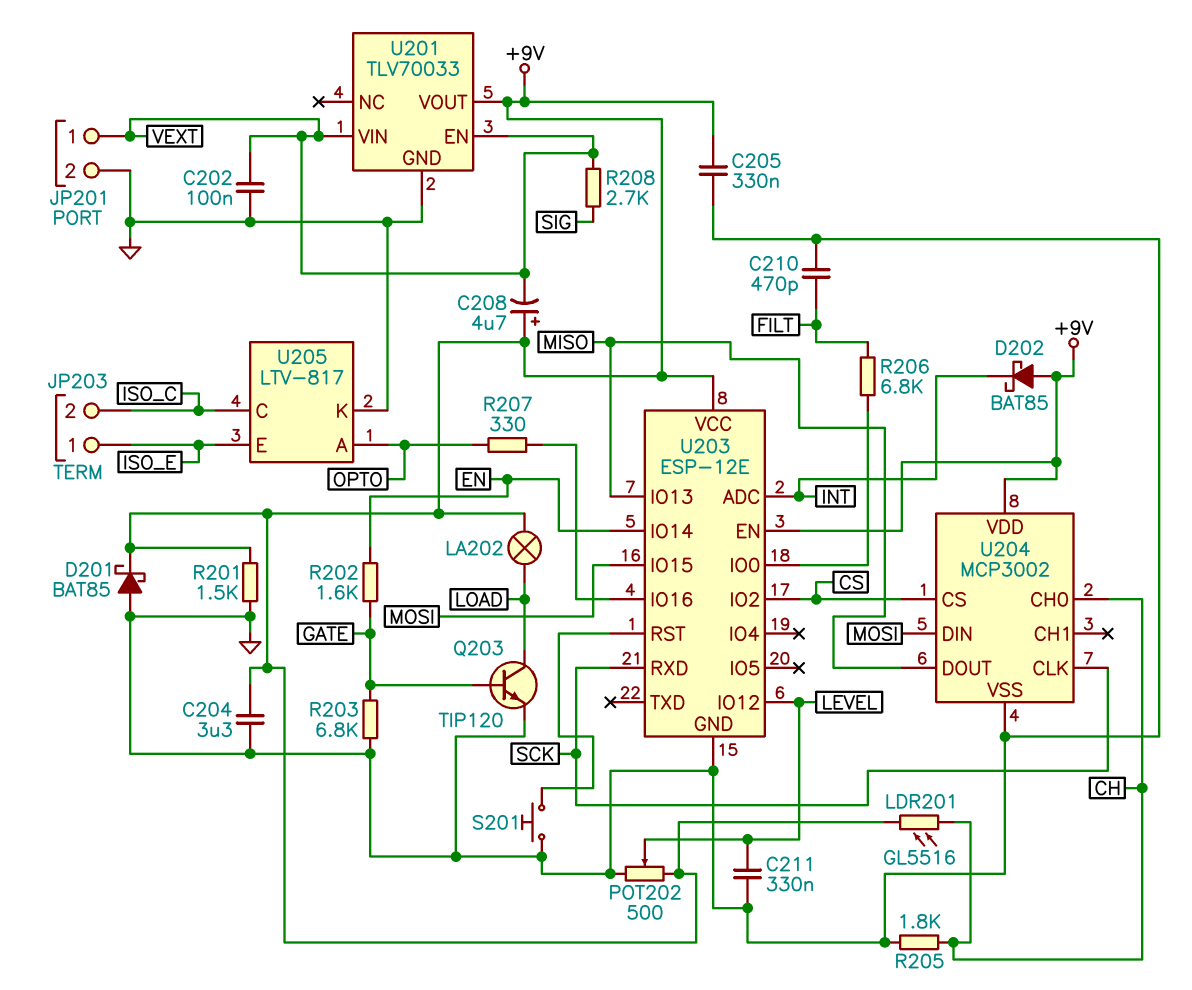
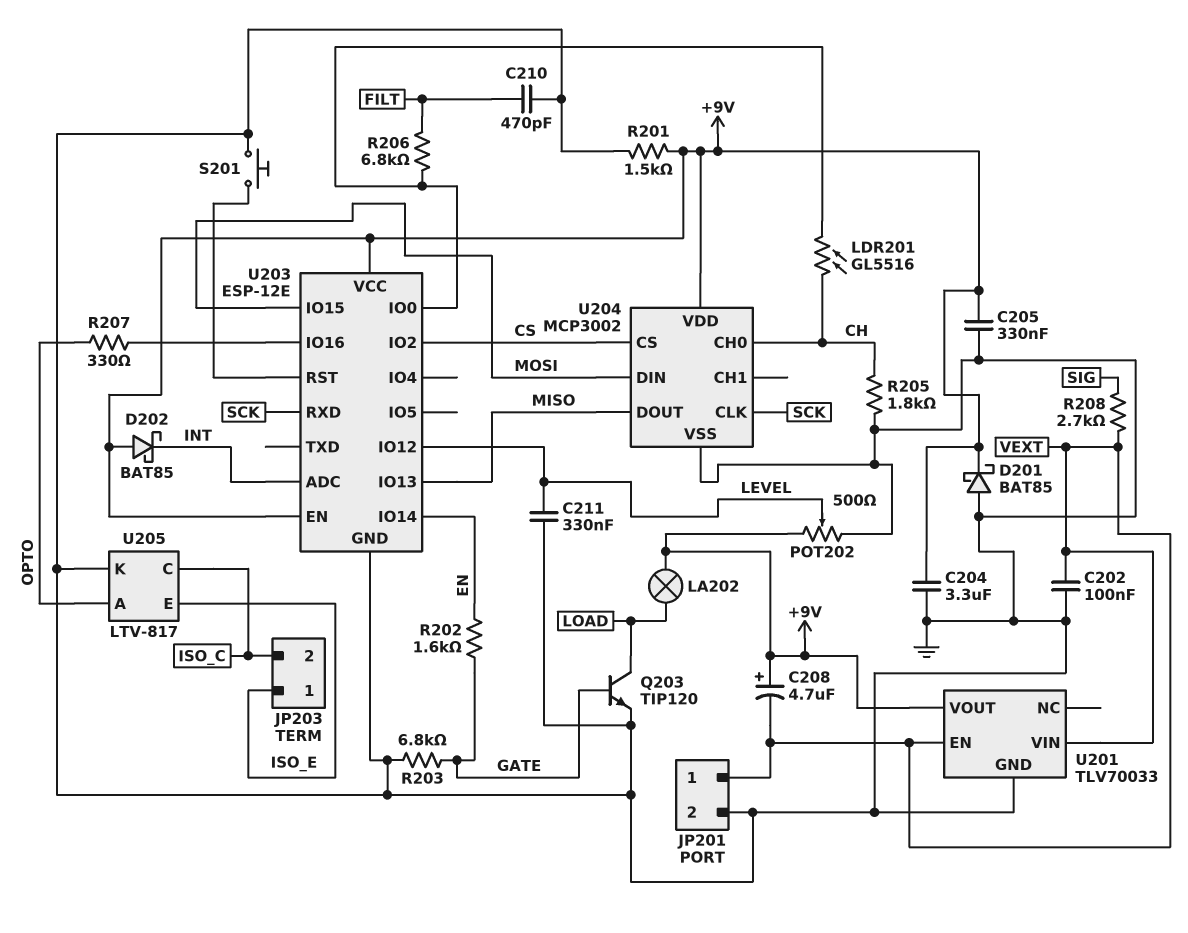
LDR201: GL5516 (+9V, CH) -> GL5516 (CH, U203/IO0)

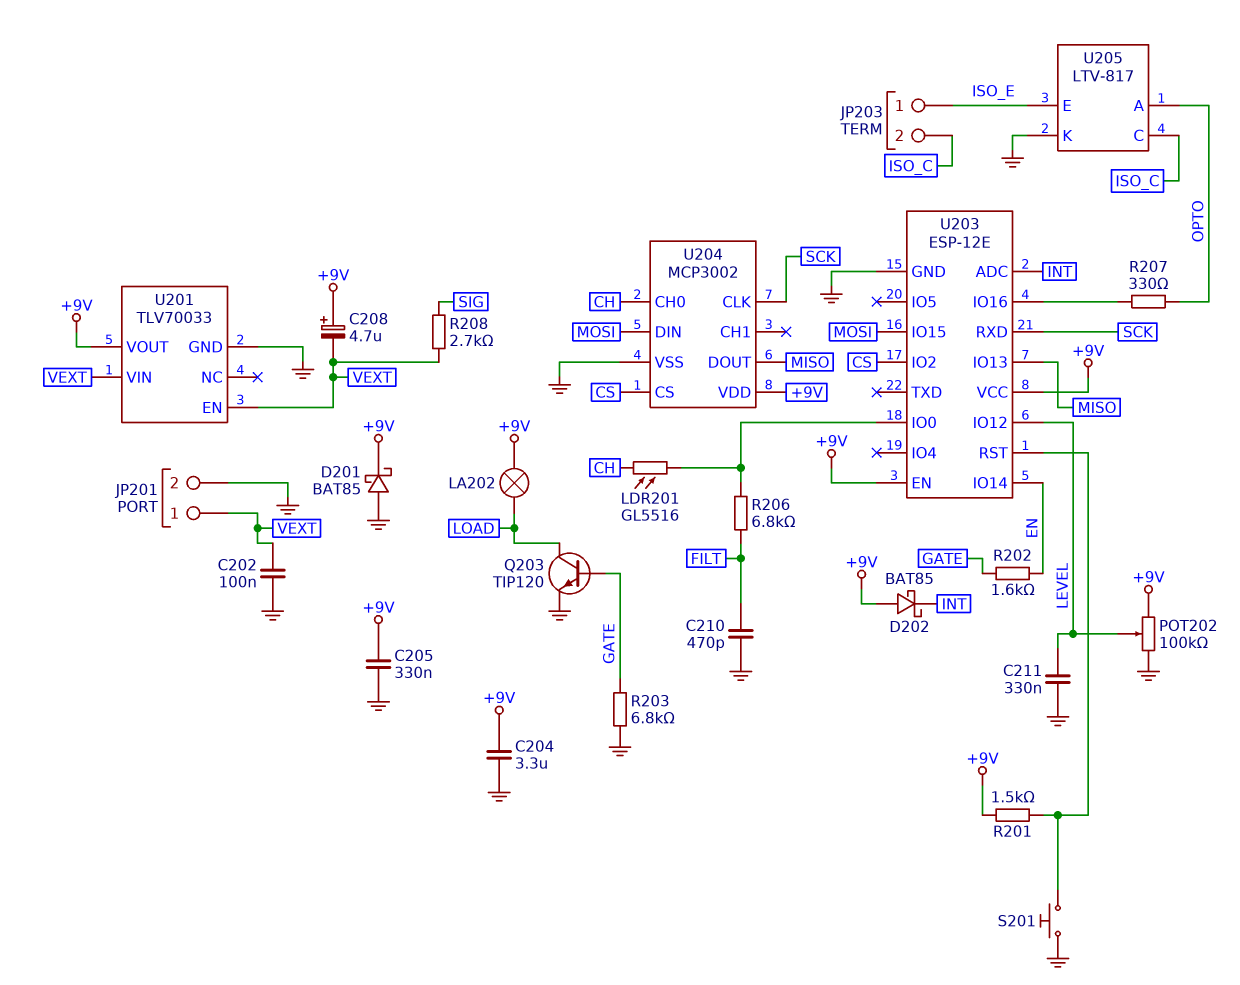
POT202: 500 (+9V, GND, wiper LEVEL) -> 100k (+9V, GND, wiper LEVEL)
R201: 1.5k (+9V, GND) -> 1.5k (+9V, U203/RST)
R205: 1.8k (CH, GND) -> none

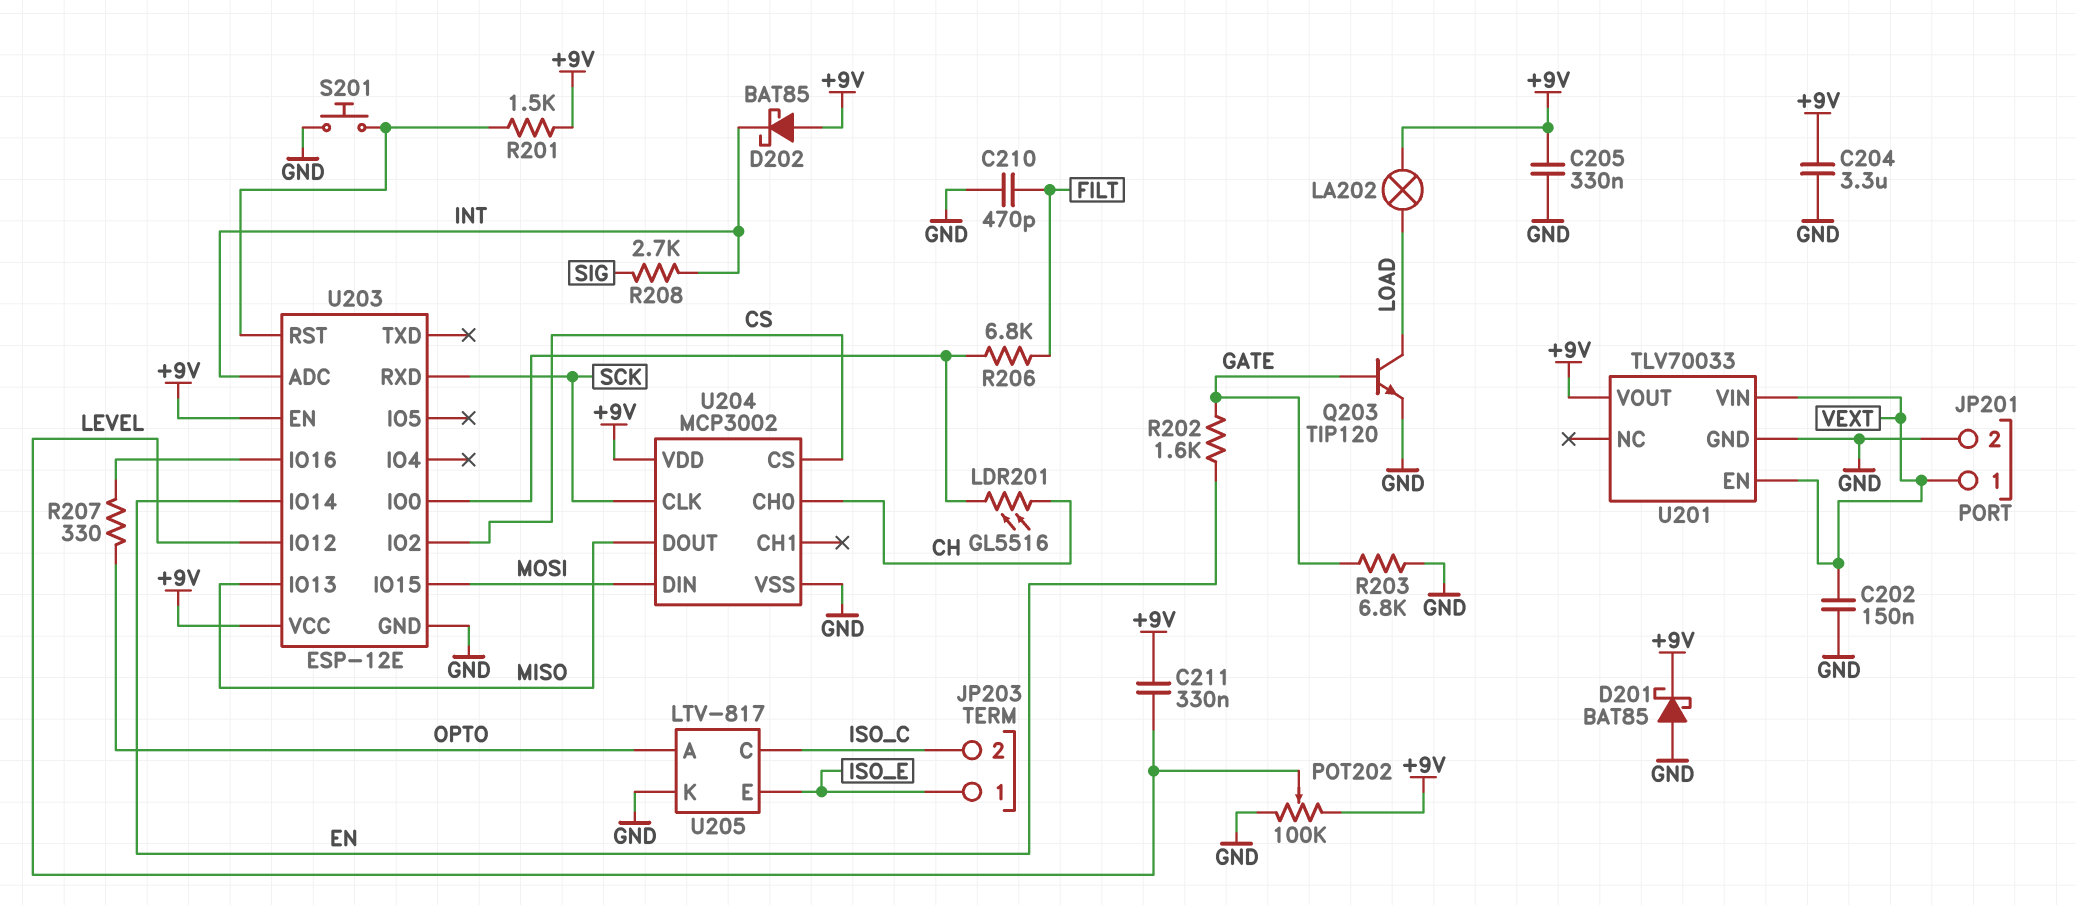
C202: 100nF (GND, VEXT) -> 150nF (GND, VEXT)
C208: 4.7uF (plus +9V, minus VEXT) -> none
C211: 330nF (GND, LEVEL) -> 330nF (+9V, LEVEL)
R208: 2.7k (SIG, VEXT) -> 2.7k (INT, SIG)

